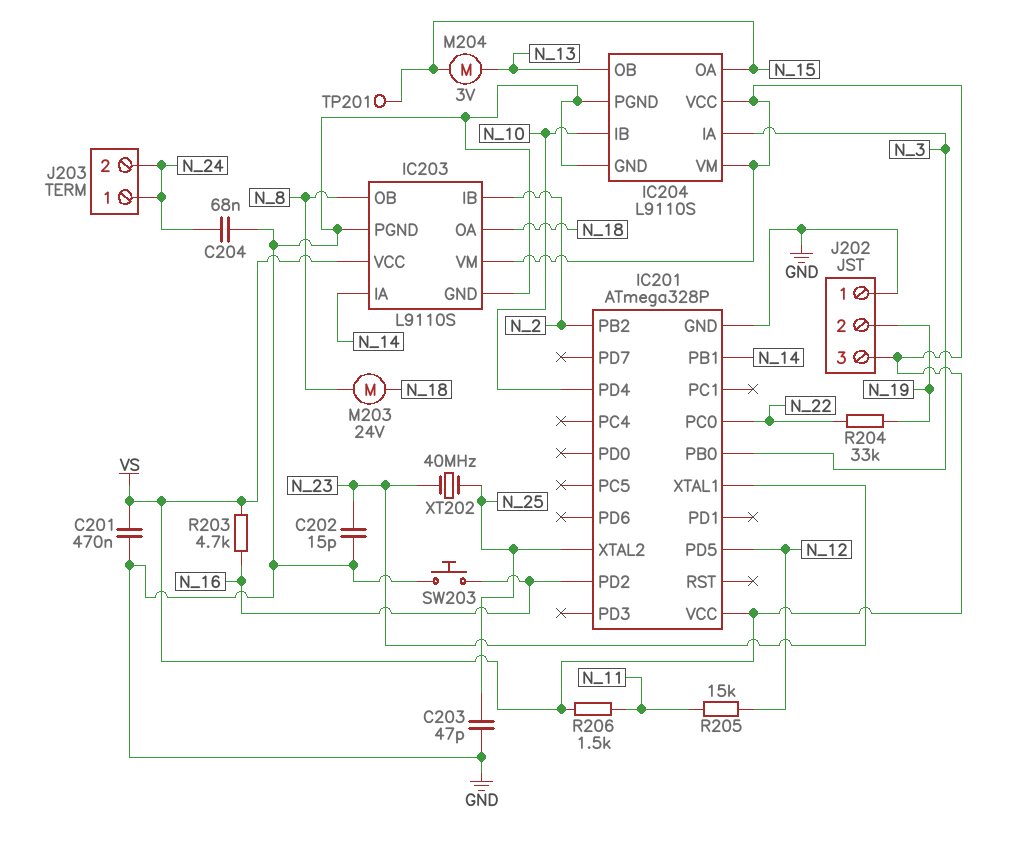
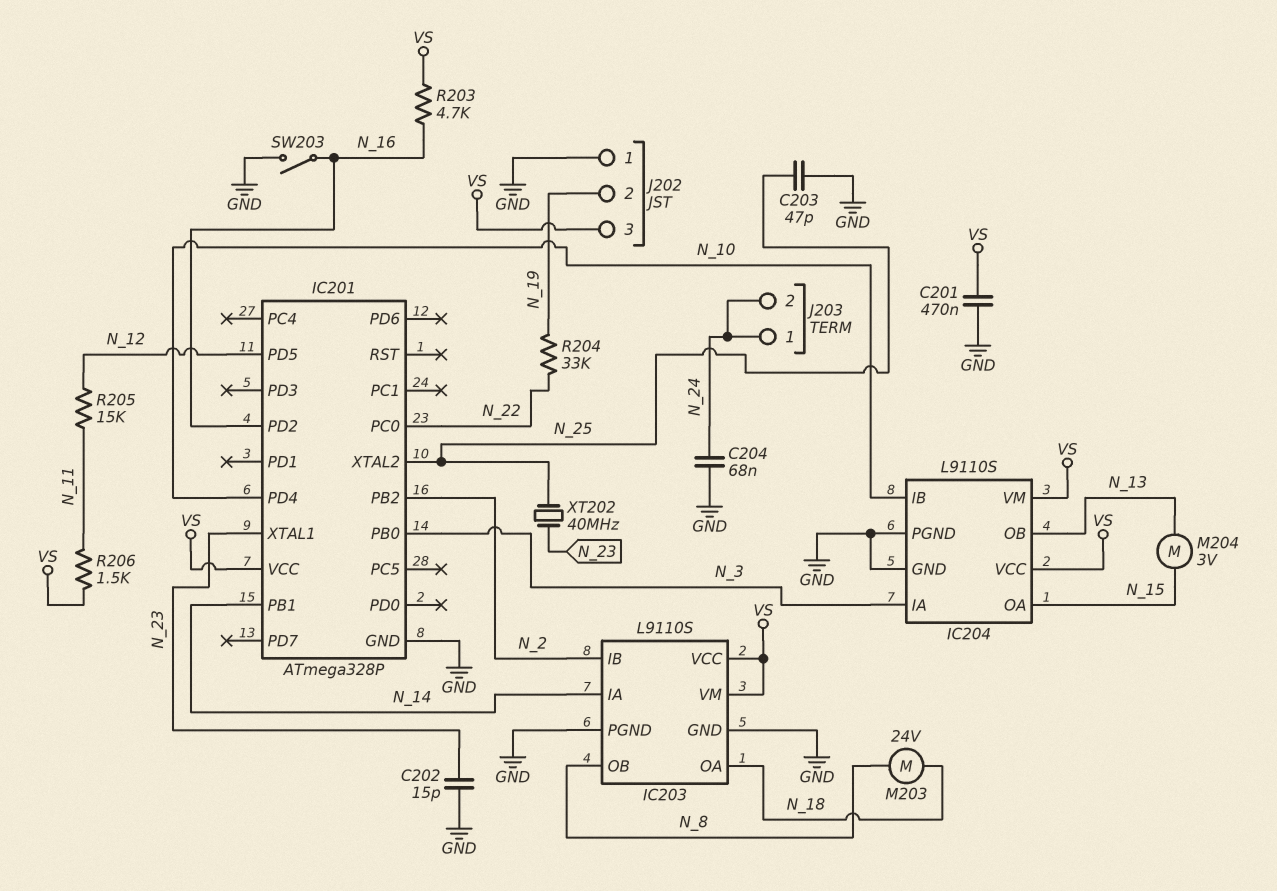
SW203: button (GND, N_16) -> switch (GND, N_16)
TP201: test point (N_15) -> none

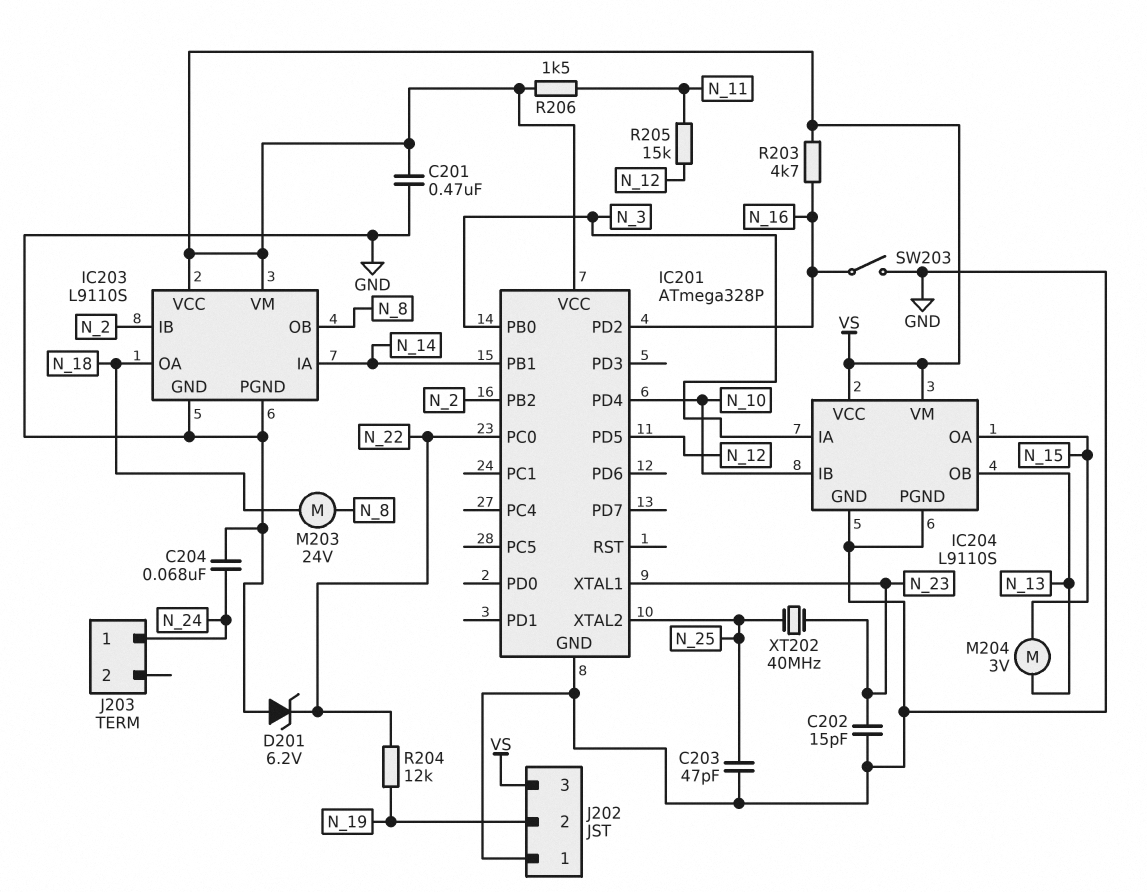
D201: none -> zener 6.2V (A GND, K N_22)
J203 pin 2: N_24 -> none
R204: 33k (N_19, N_22) -> 12k (N_19, N_22)

